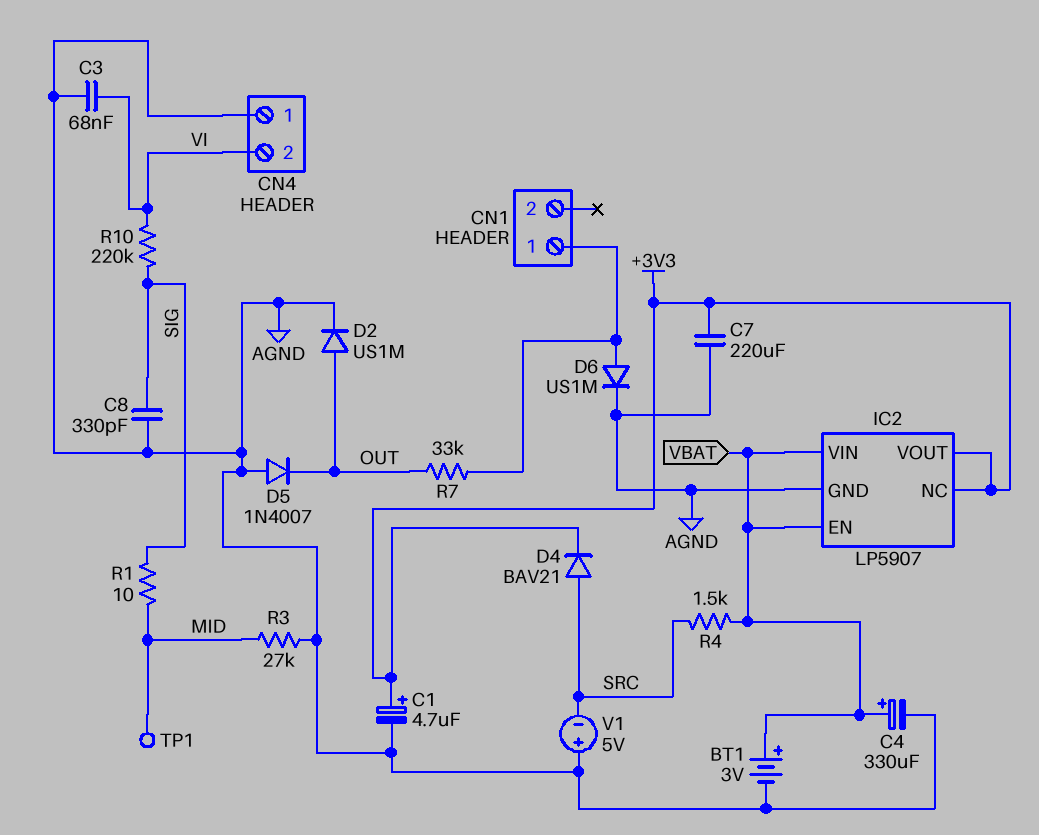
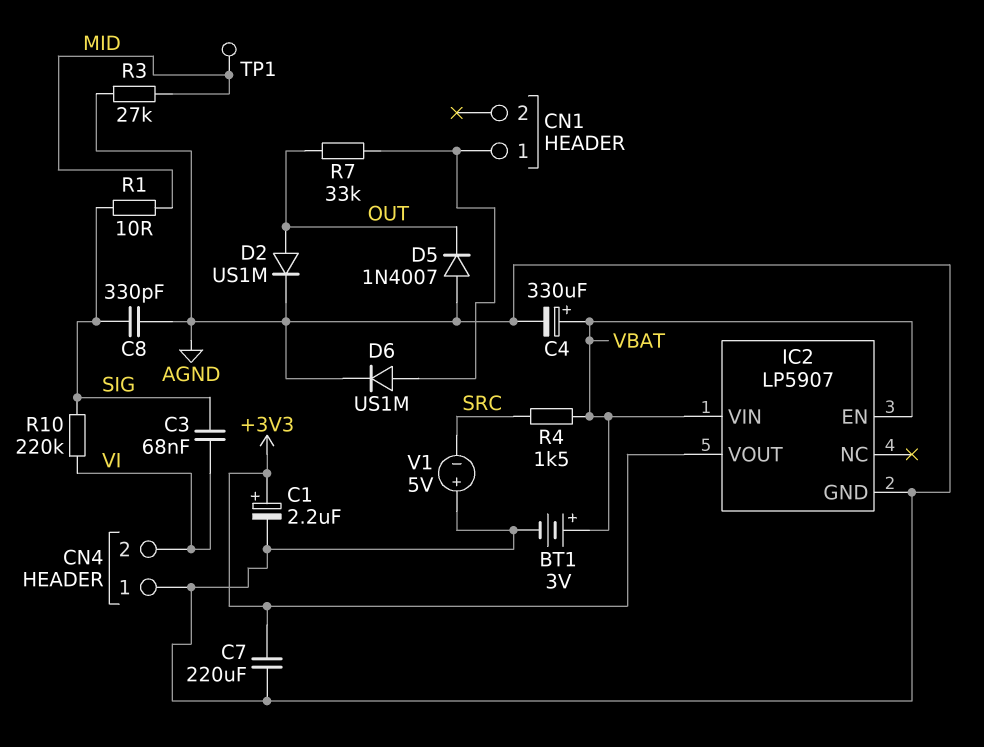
C1: 4.7uF (plus +3V3, minus AGND) -> 2.2uF (plus +3V3, minus AGND)
C3: 68nF (AGND, VI) -> 68nF (SIG, VI)
D4: diode BAV21 (A SRC, K +3V3) -> none
IC2 pin NC: +3V3 -> none

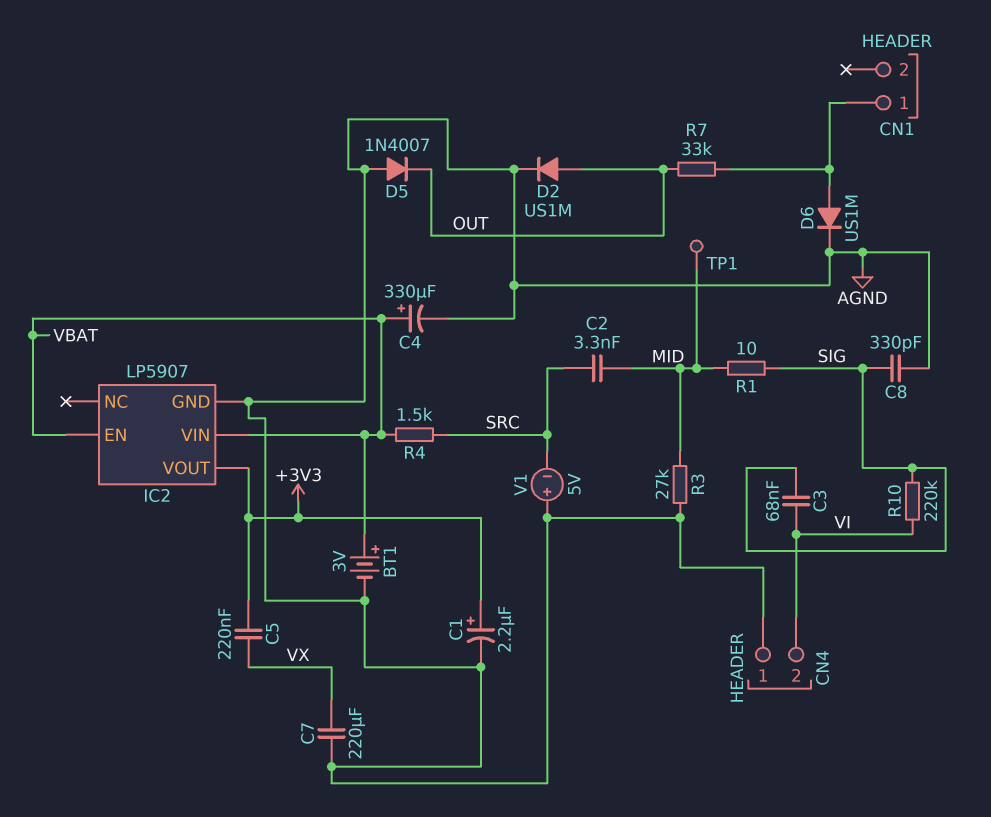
C2: none -> 3.3nF (MID, SRC)
C5: none -> 220nF (+3V3, VX)
C7: 220uF (+3V3, AGND) -> 220uF (AGND, VX)

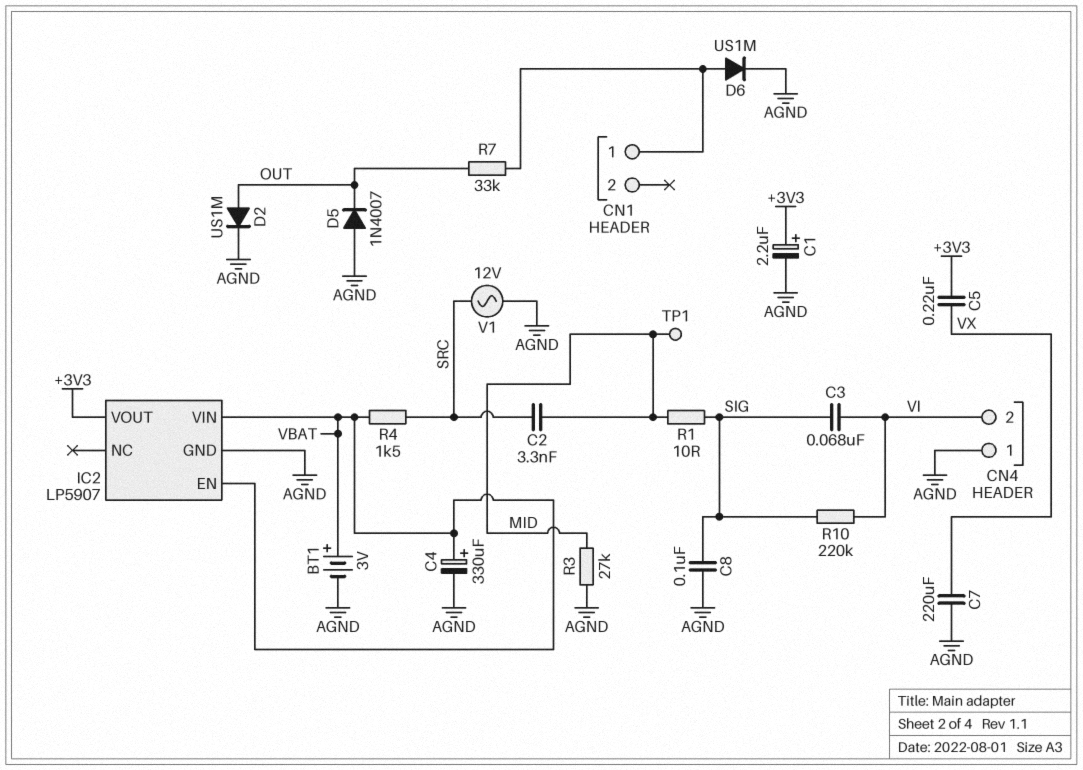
C8: 330pF (AGND, SIG) -> 100nF (AGND, SIG)
V1: 5V (plus AGND, minus SRC) -> AC 12V (AGND, SRC)

